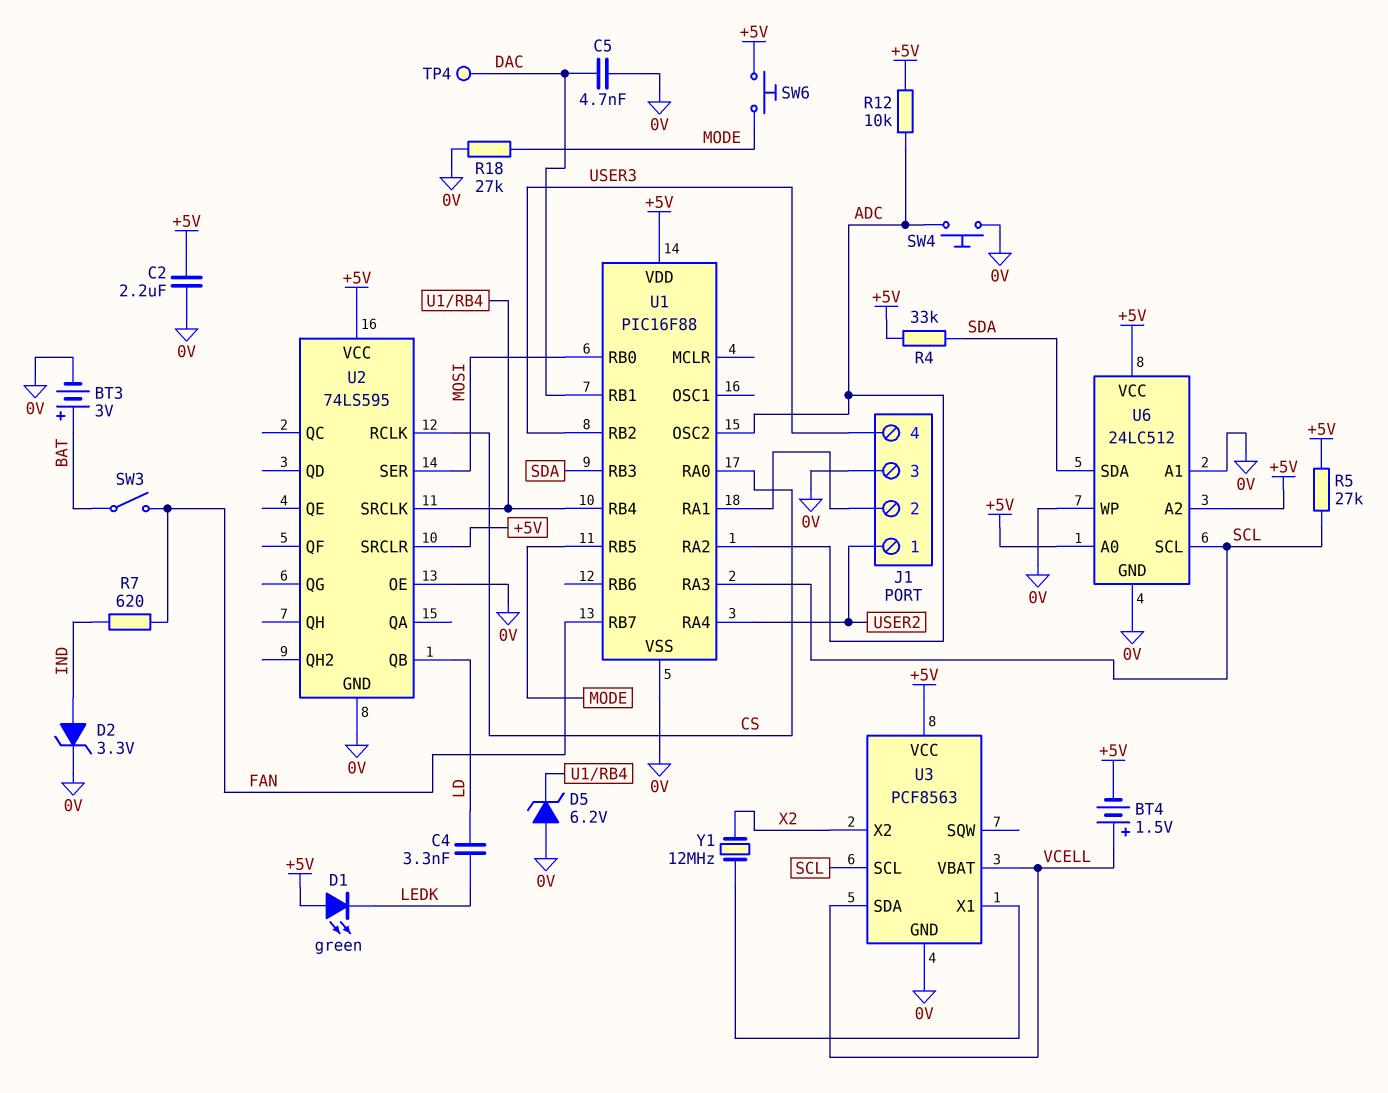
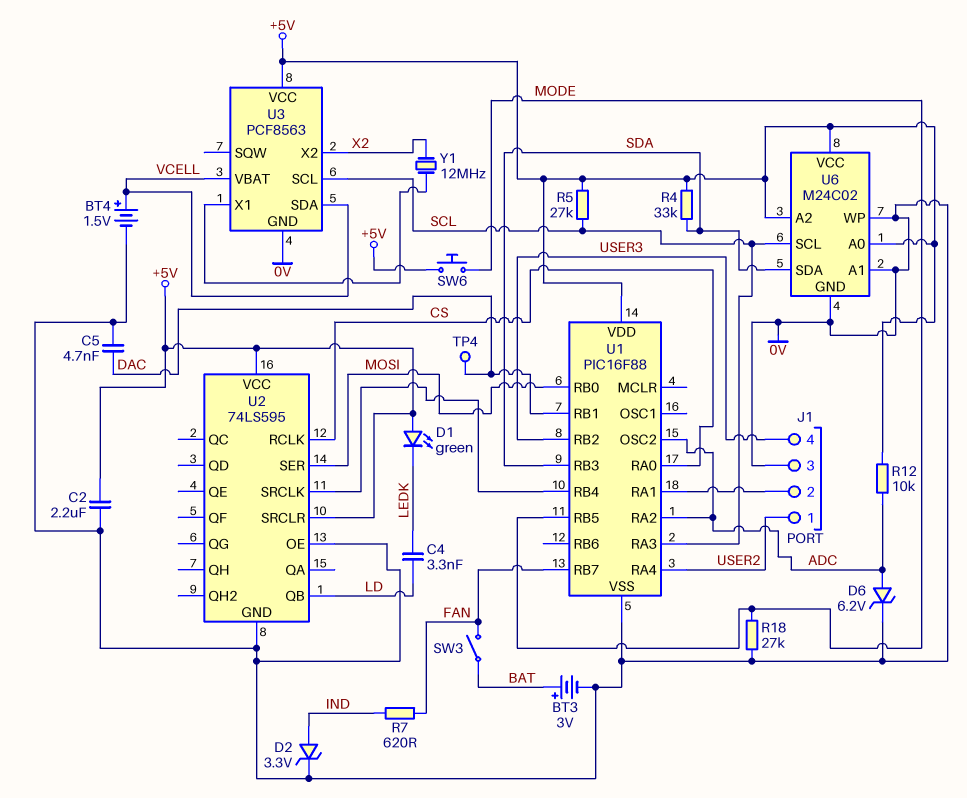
BT4: 1.5V (plus VCELL, minus +5V) -> 1.5V (plus VCELL, minus 0V)
D5: zener 6.2V (A 0V, K U1/RB4) -> none
D6: none -> zener 6.2V (A ADC, K 0V)
SW4: button (0V, ADC) -> none
U6: 24LC512 -> M24C02

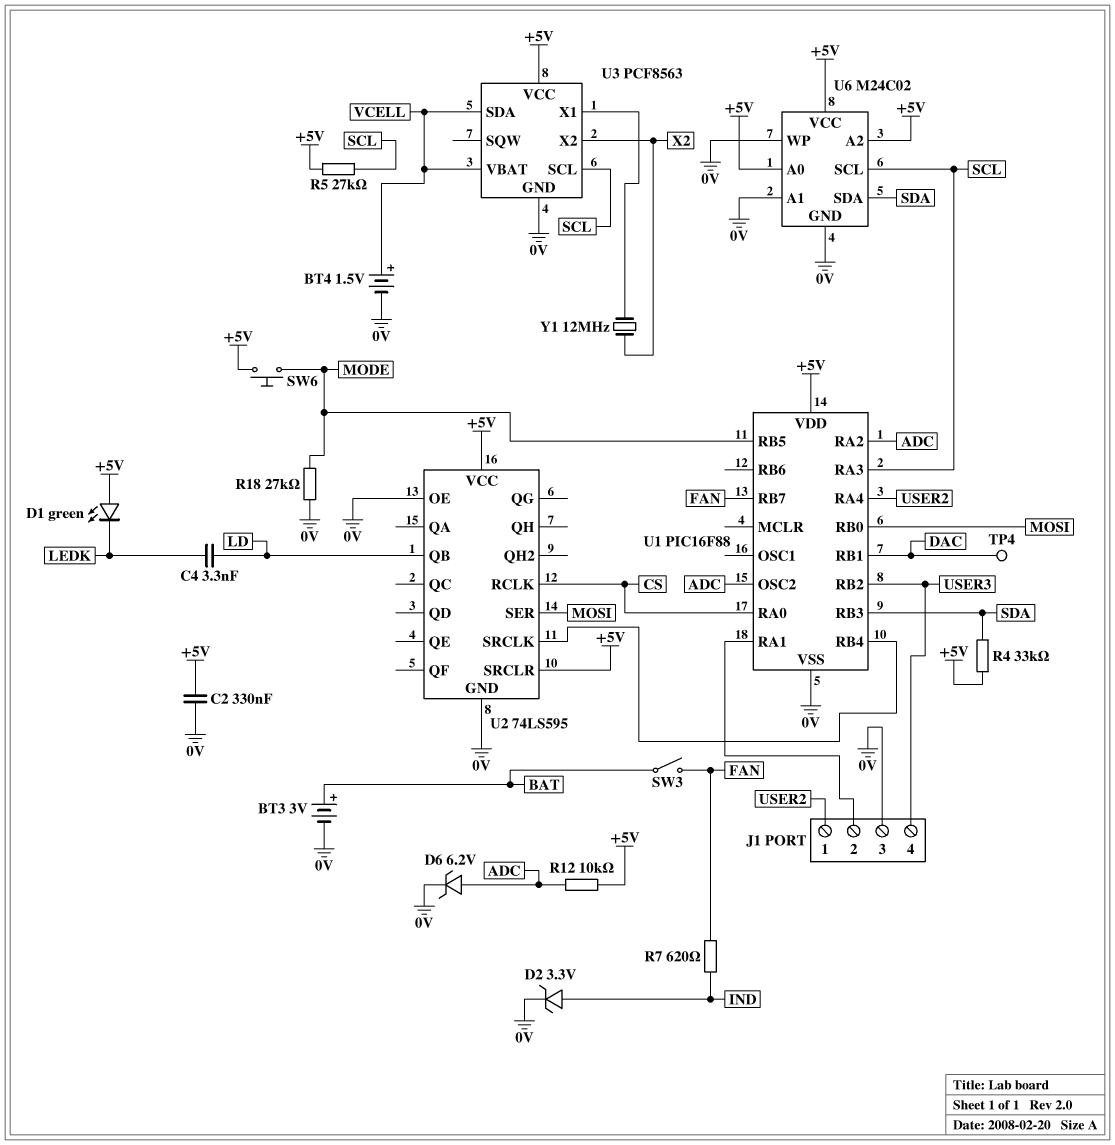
C2: 2.2uF (+5V, 0V) -> 330nF (+5V, 0V)
C5: 4.7nF (0V, DAC) -> none

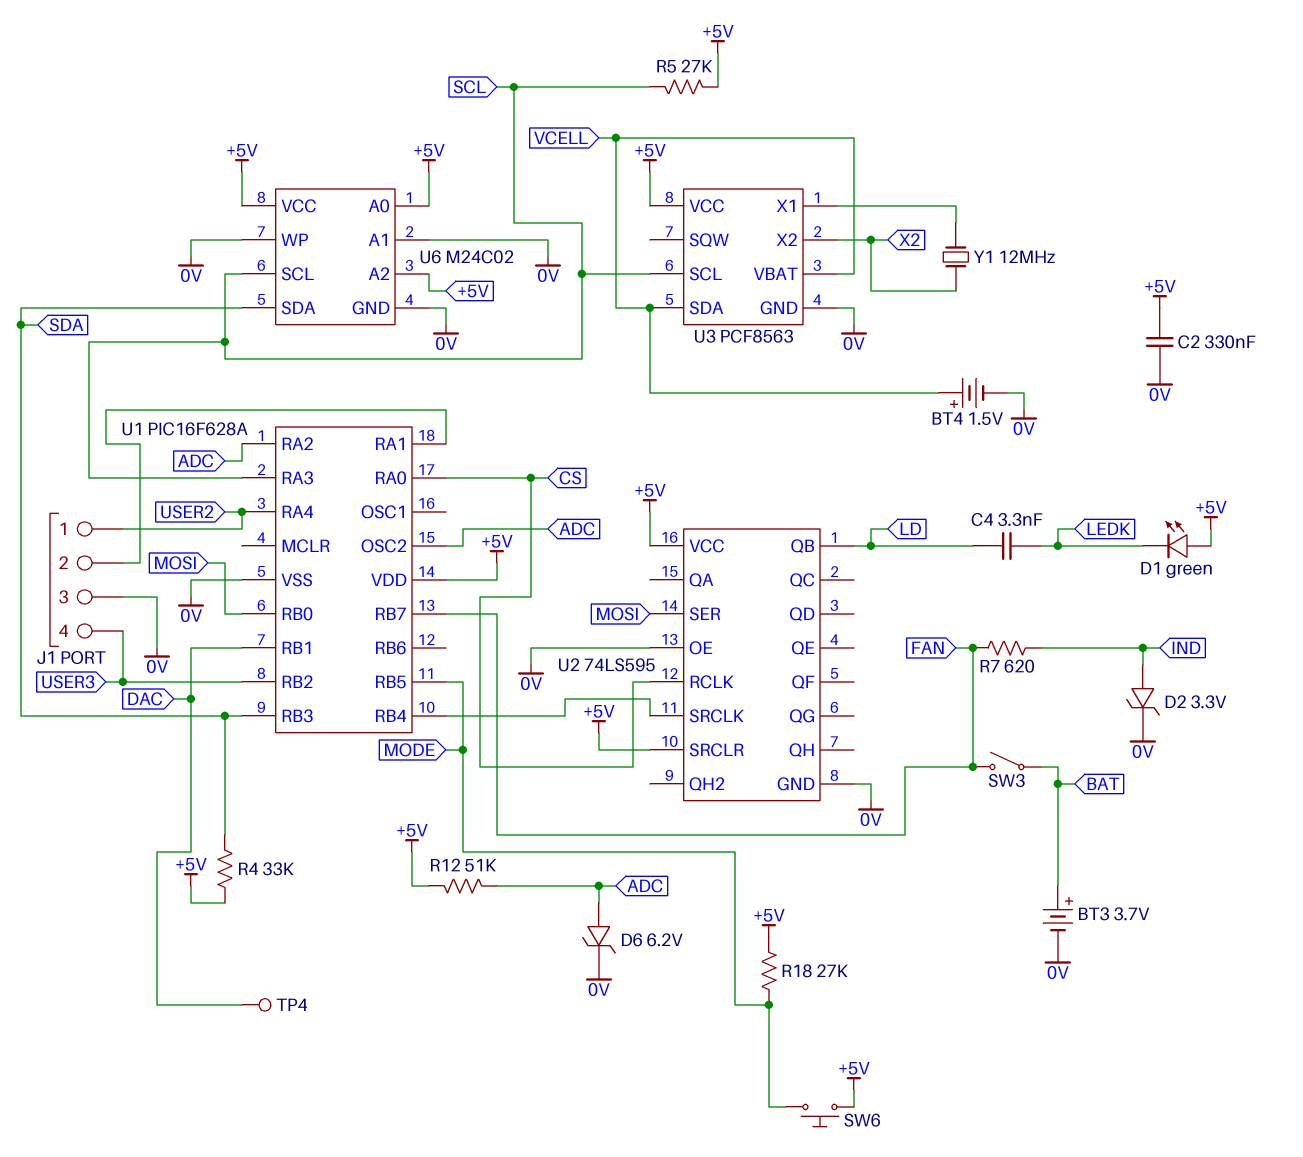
BT3: 3V (plus BAT, minus 0V) -> 3.7V (plus BAT, minus 0V)
R12: 10k (+5V, ADC) -> 51k (+5V, ADC)
R18: 27k (0V, MODE) -> 27k (+5V, MODE)
U1: PIC16F88 -> PIC16F628A

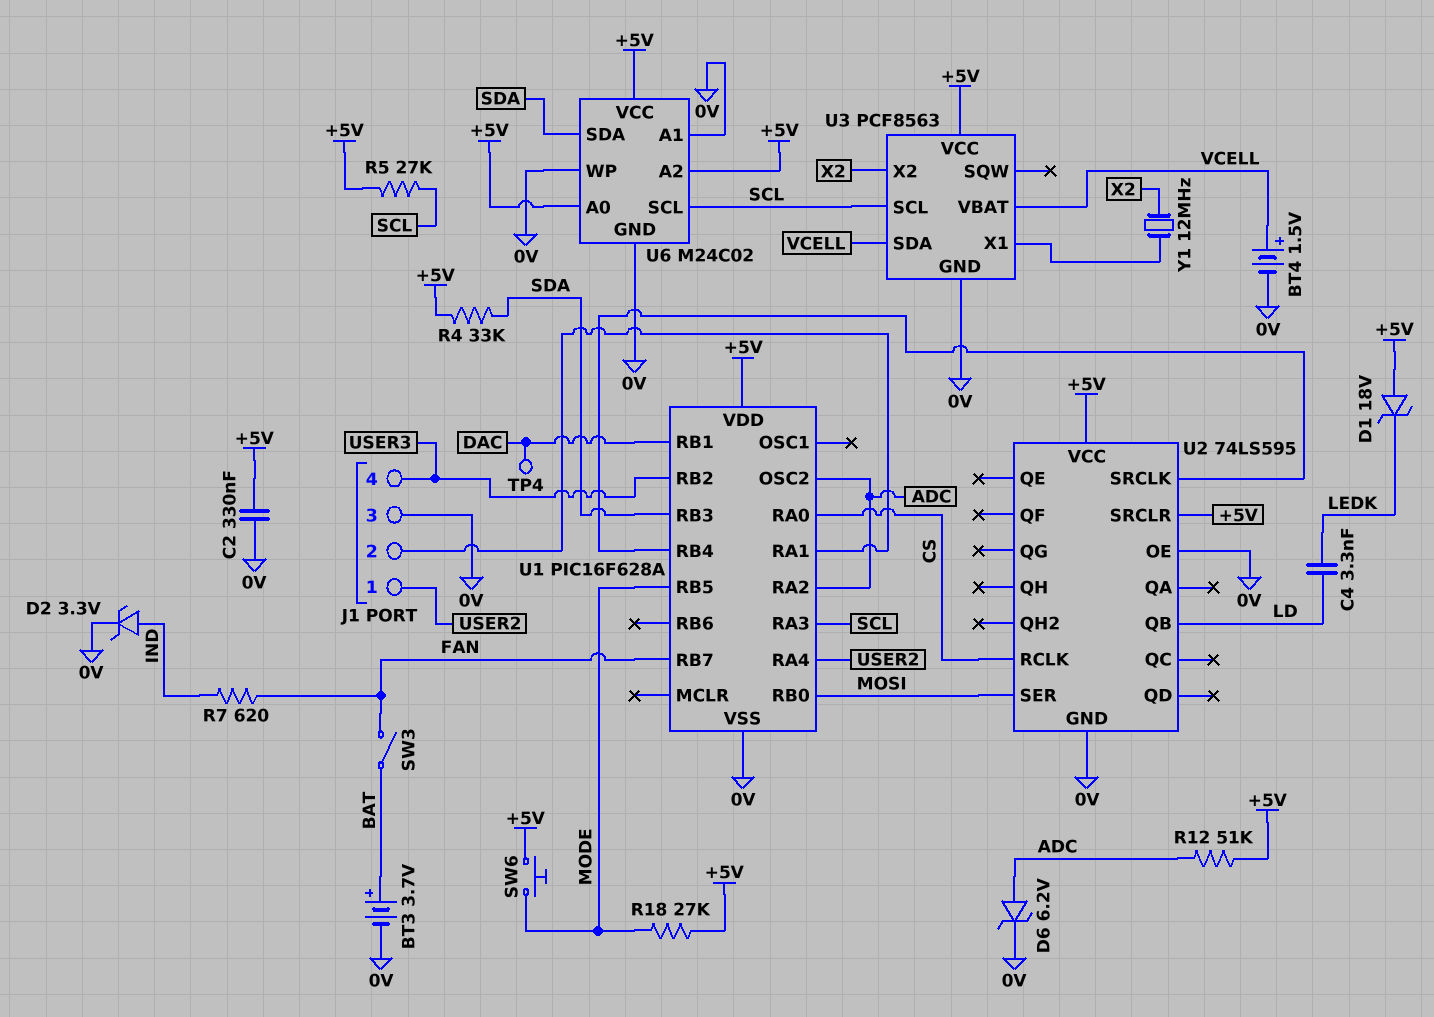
D1: LED green (A +5V, K LEDK) -> zener 18V (A +5V, K LEDK)

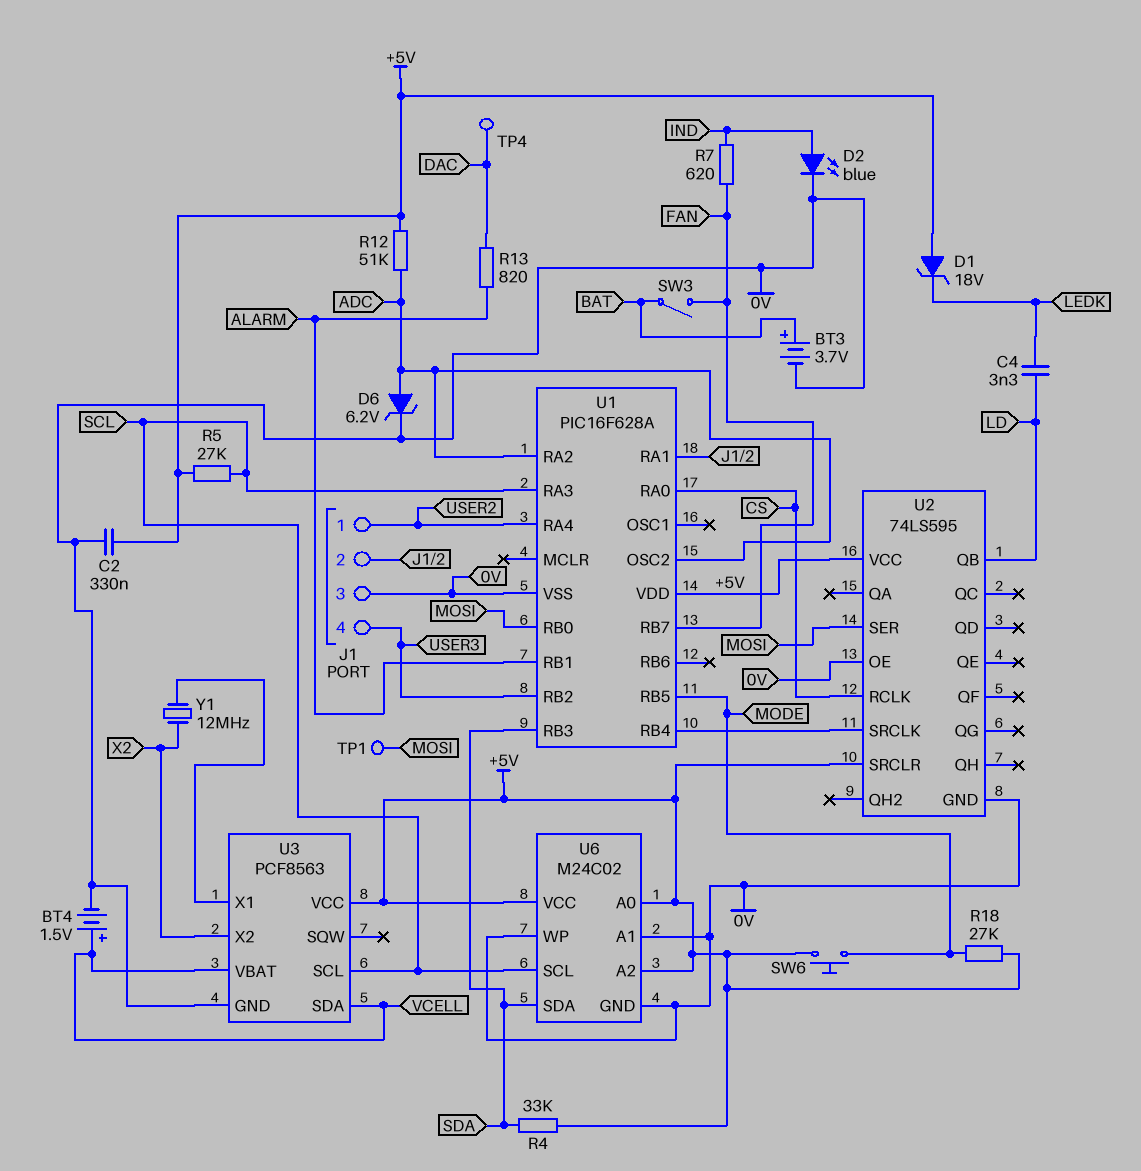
D2: zener 3.3V (A IND, K 0V) -> LED blue (A IND, K 0V)
R13: none -> 820 (ALARM, DAC)
TP1: none -> test point (MOSI)
U1 pin RB1: DAC -> ALARM

